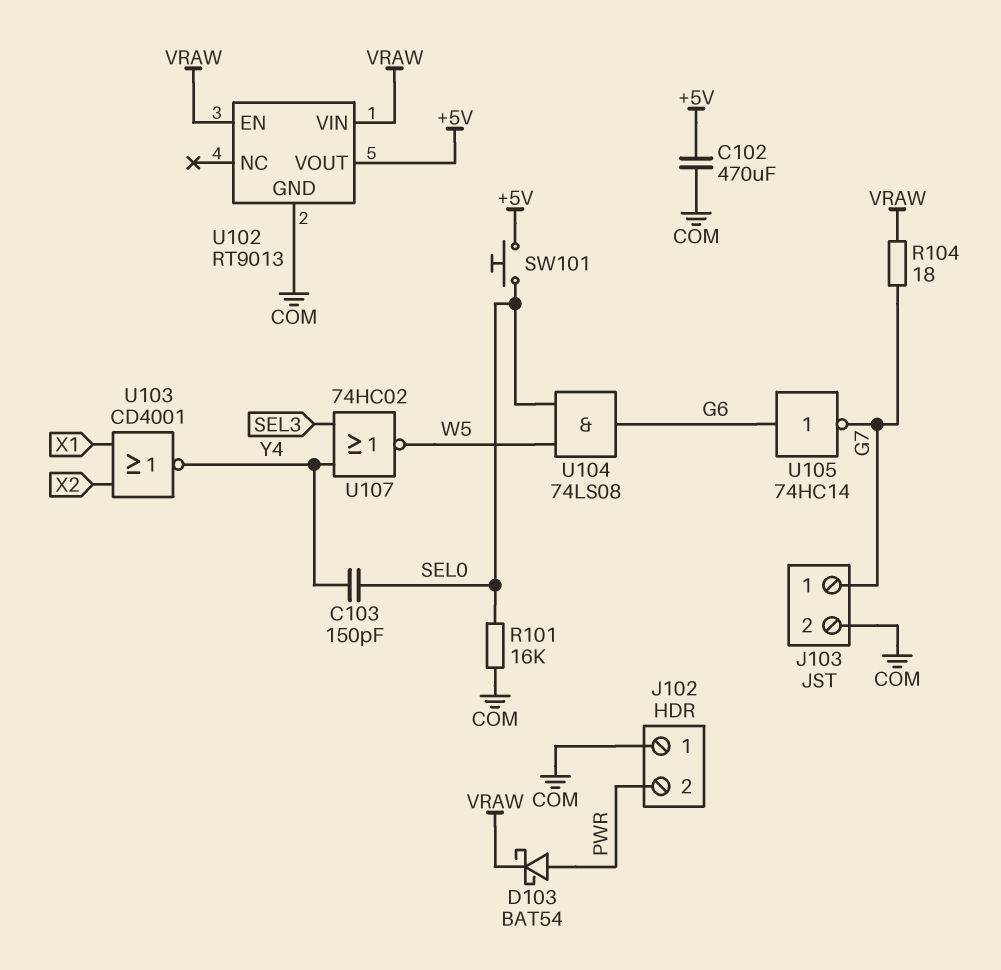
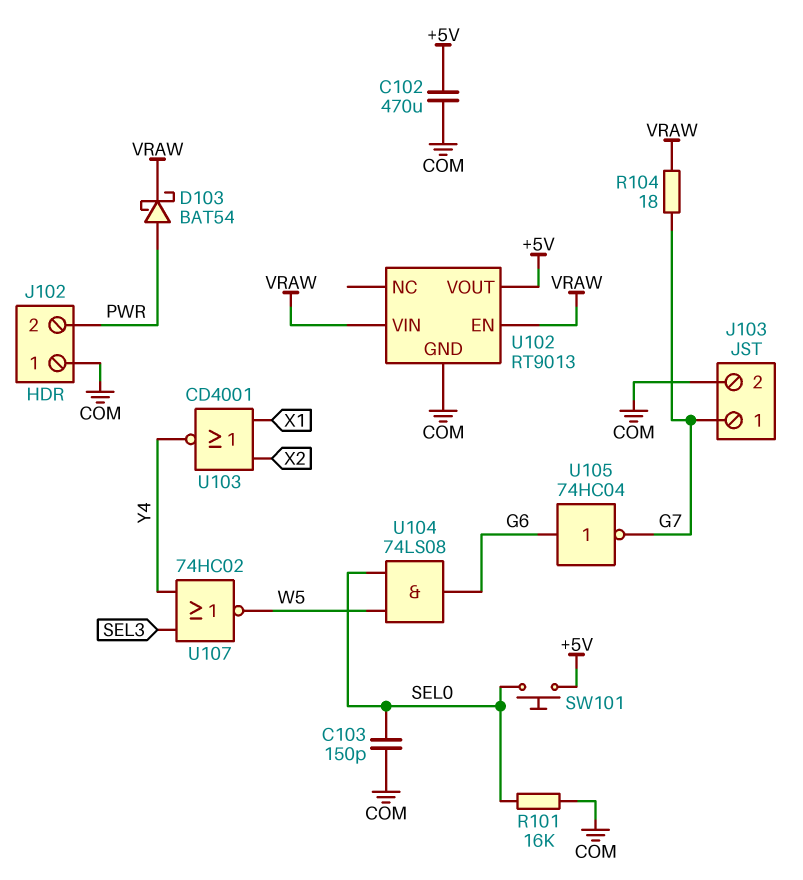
C103: 150pF (SEL0, Y4) -> 150pF (COM, SEL0)
U105: NOT 74HC14 (in G6, out G7) -> NOT 74HC04 (in G6, out G7)

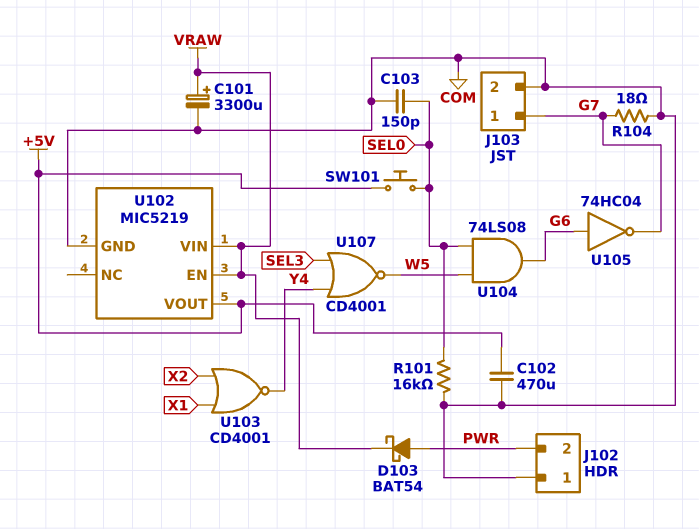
C101: none -> 3300uF (plus VRAW, minus COM)
R104: 18 (G7, VRAW) -> 18 (COM, G7)
U102: RT9013 -> MIC5219
U107: NOR 74HC02 (in SEL3, in Y4, out W5) -> NOR CD4001 (in SEL3, in Y4, out W5)

